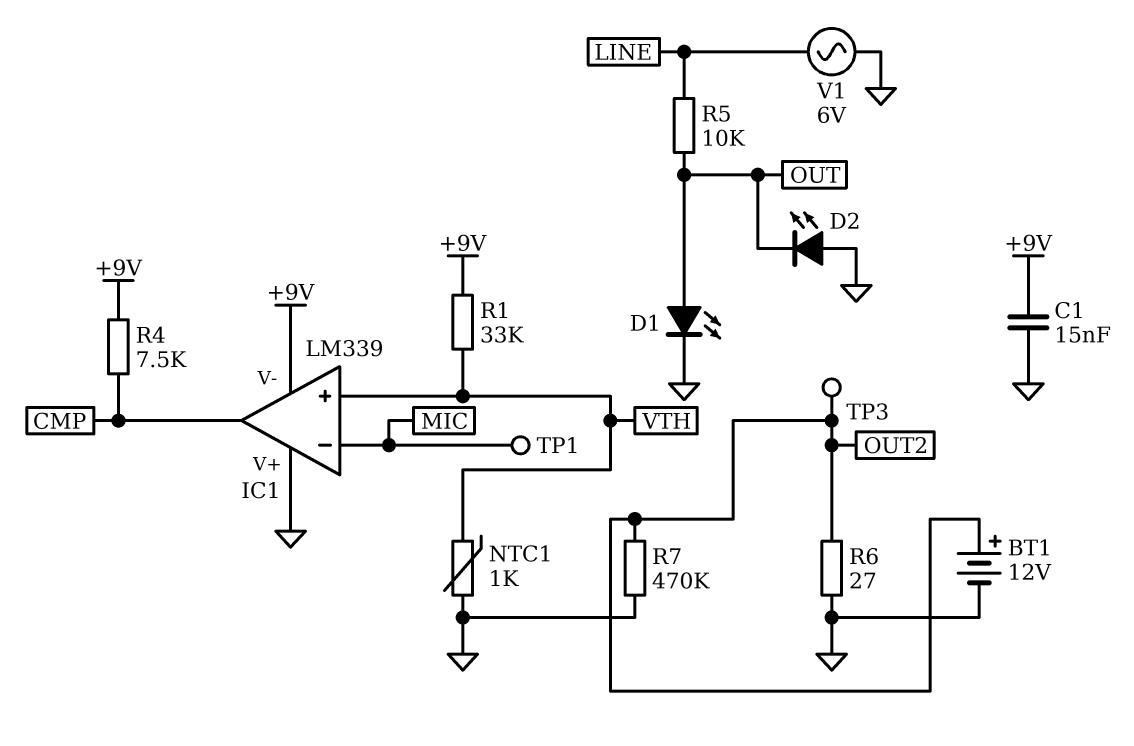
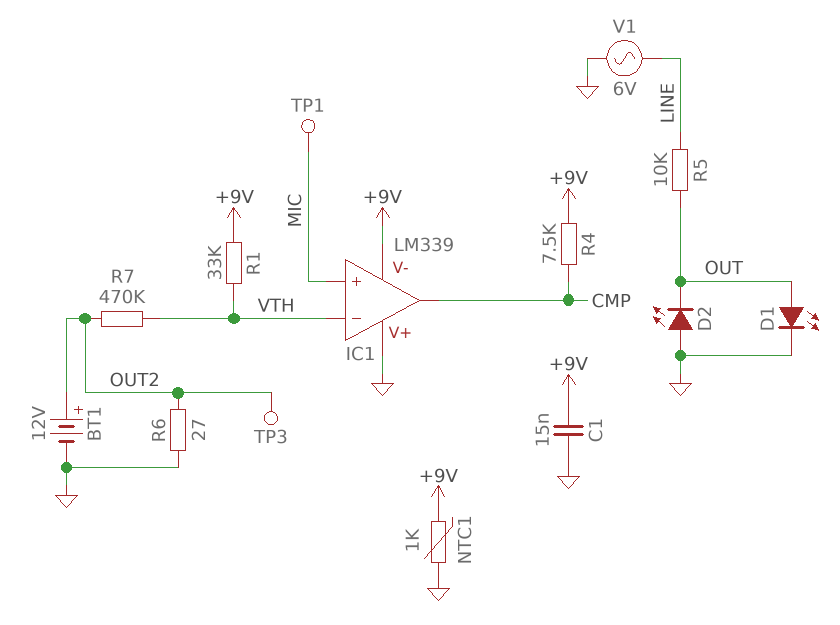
IC1 pin in+: VTH -> MIC
IC1 pin in-: MIC -> VTH
NTC1: 1k (GND, VTH) -> 1k (+9V, GND)
R7: 470k (GND, OUT2) -> 470k (OUT2, VTH)

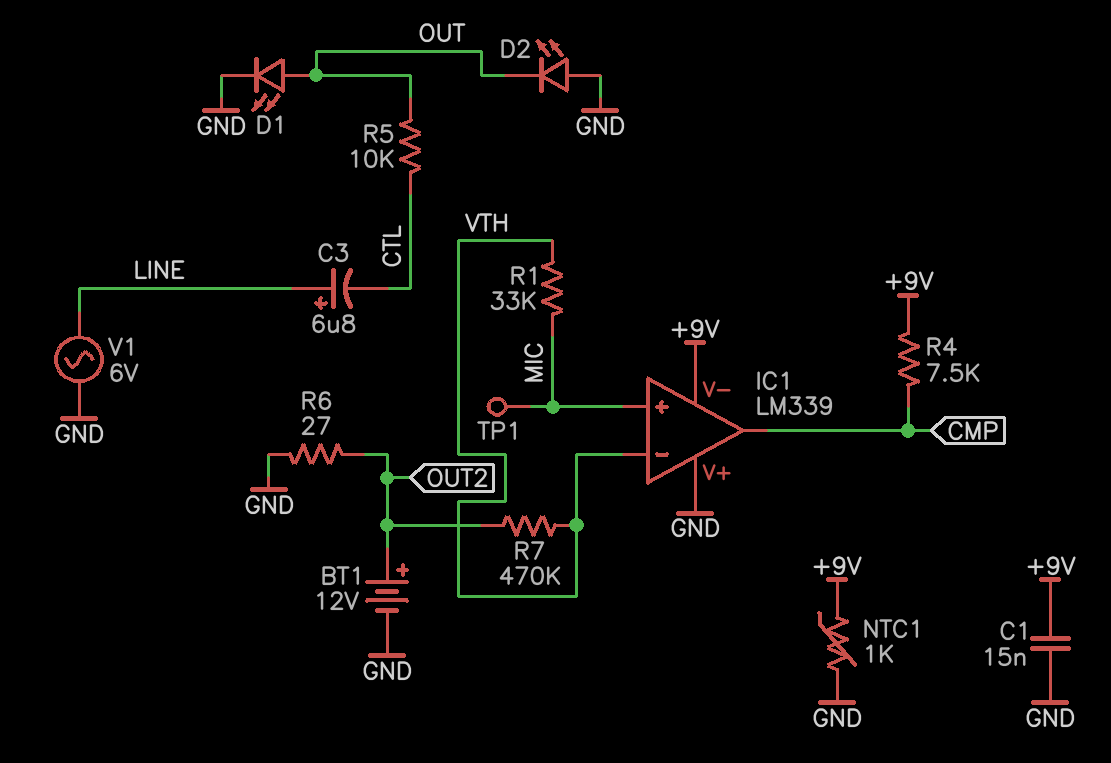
C3: none -> 6.8uF (plus LINE, minus CTL)
R1: 33k (+9V, VTH) -> 33k (MIC, VTH)
R5: 10k (LINE, OUT) -> 10k (CTL, OUT)
TP3: test point (OUT2) -> none

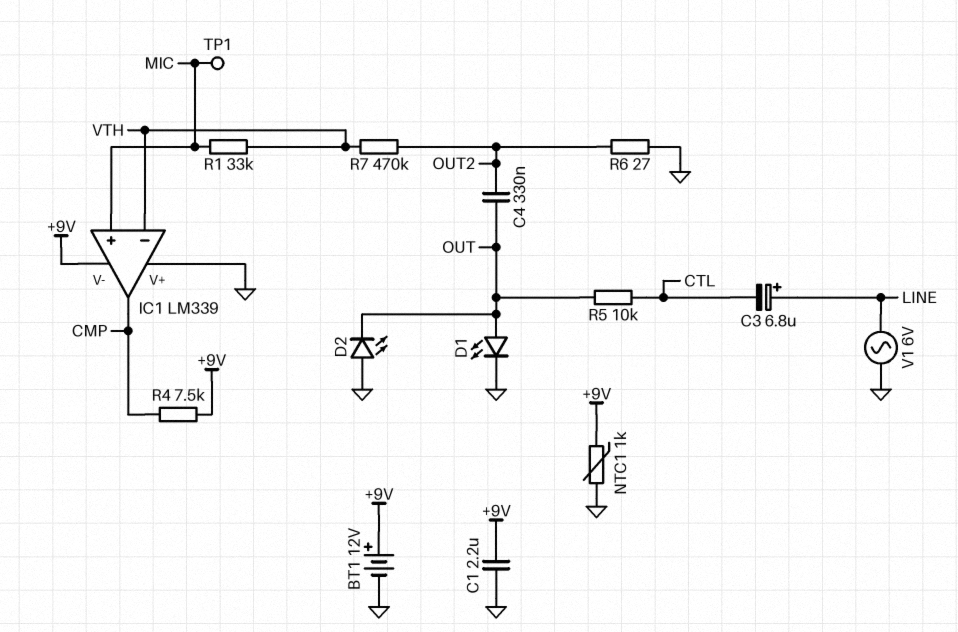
BT1: 12V (plus OUT2, minus GND) -> 12V (plus +9V, minus GND)
C1: 15nF (+9V, GND) -> 2.2uF (+9V, GND)
C4: none -> 330nF (OUT, OUT2)

